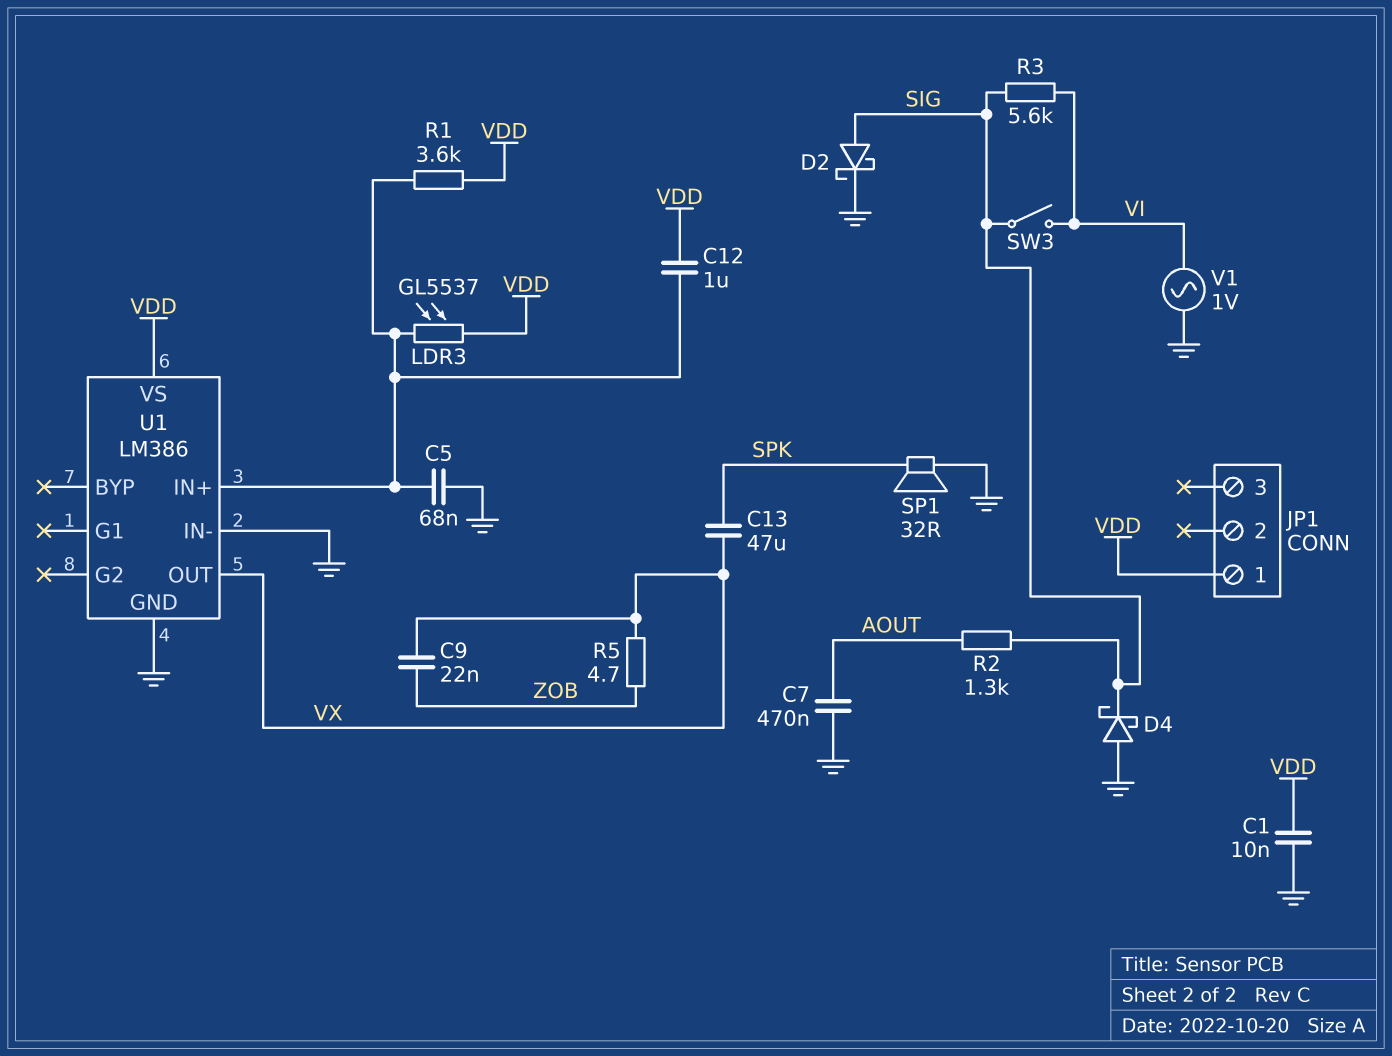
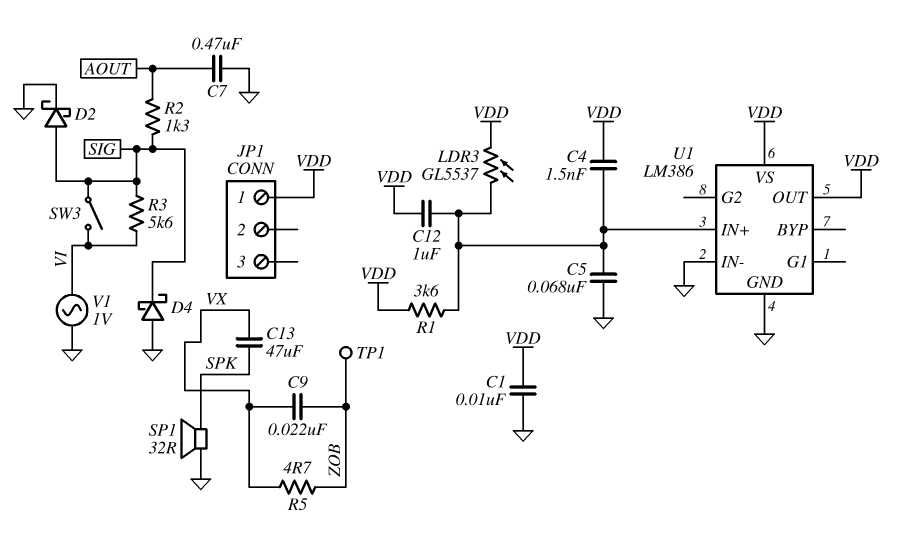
C4: none -> 1.5nF (U1/IN+, VDD)
TP1: none -> test point (ZOB)
U1 pin OUT: VX -> VDD

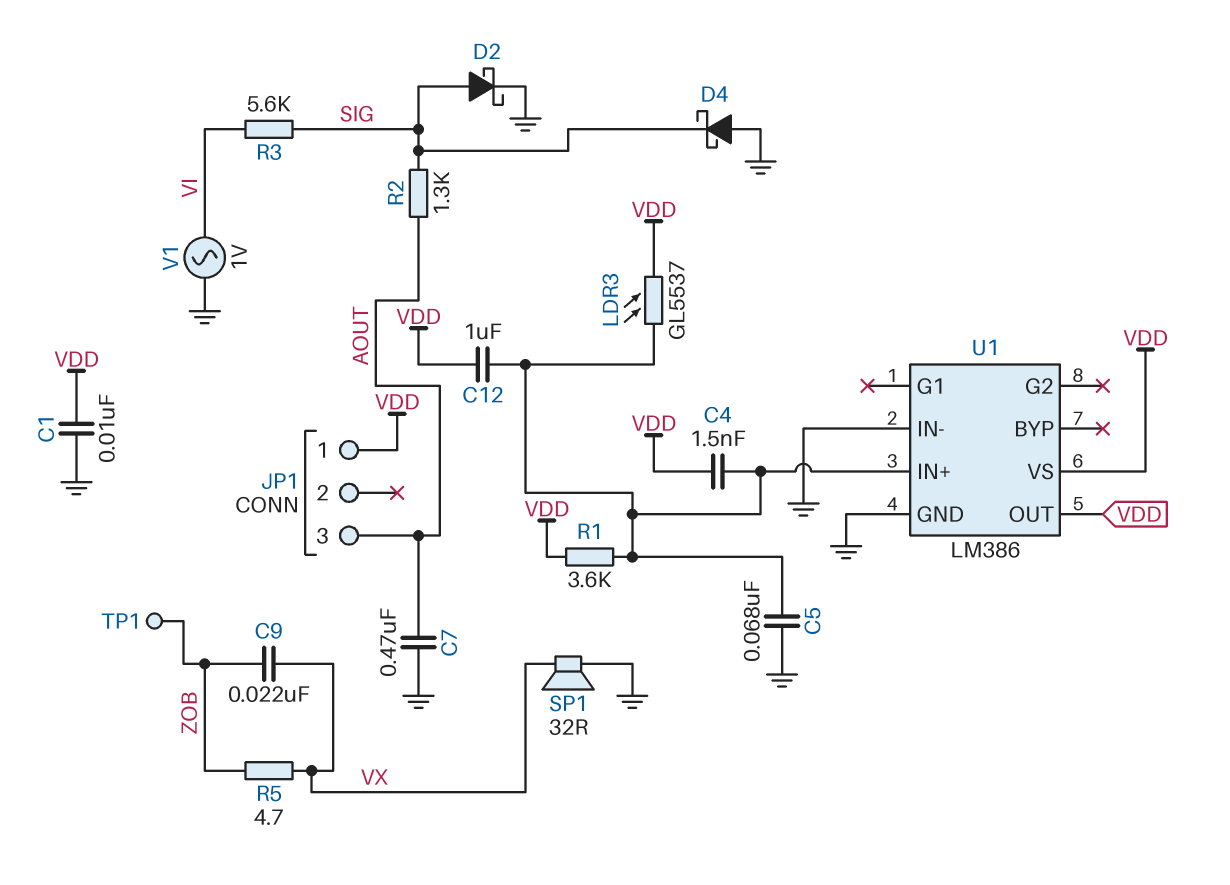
C13: 47uF (SPK, VX) -> none
JP1 pin 3: none -> AOUT
SP1: speaker 32R (GND, SPK) -> speaker 32R (GND, VX)
SW3: switch (SIG, VI) -> none

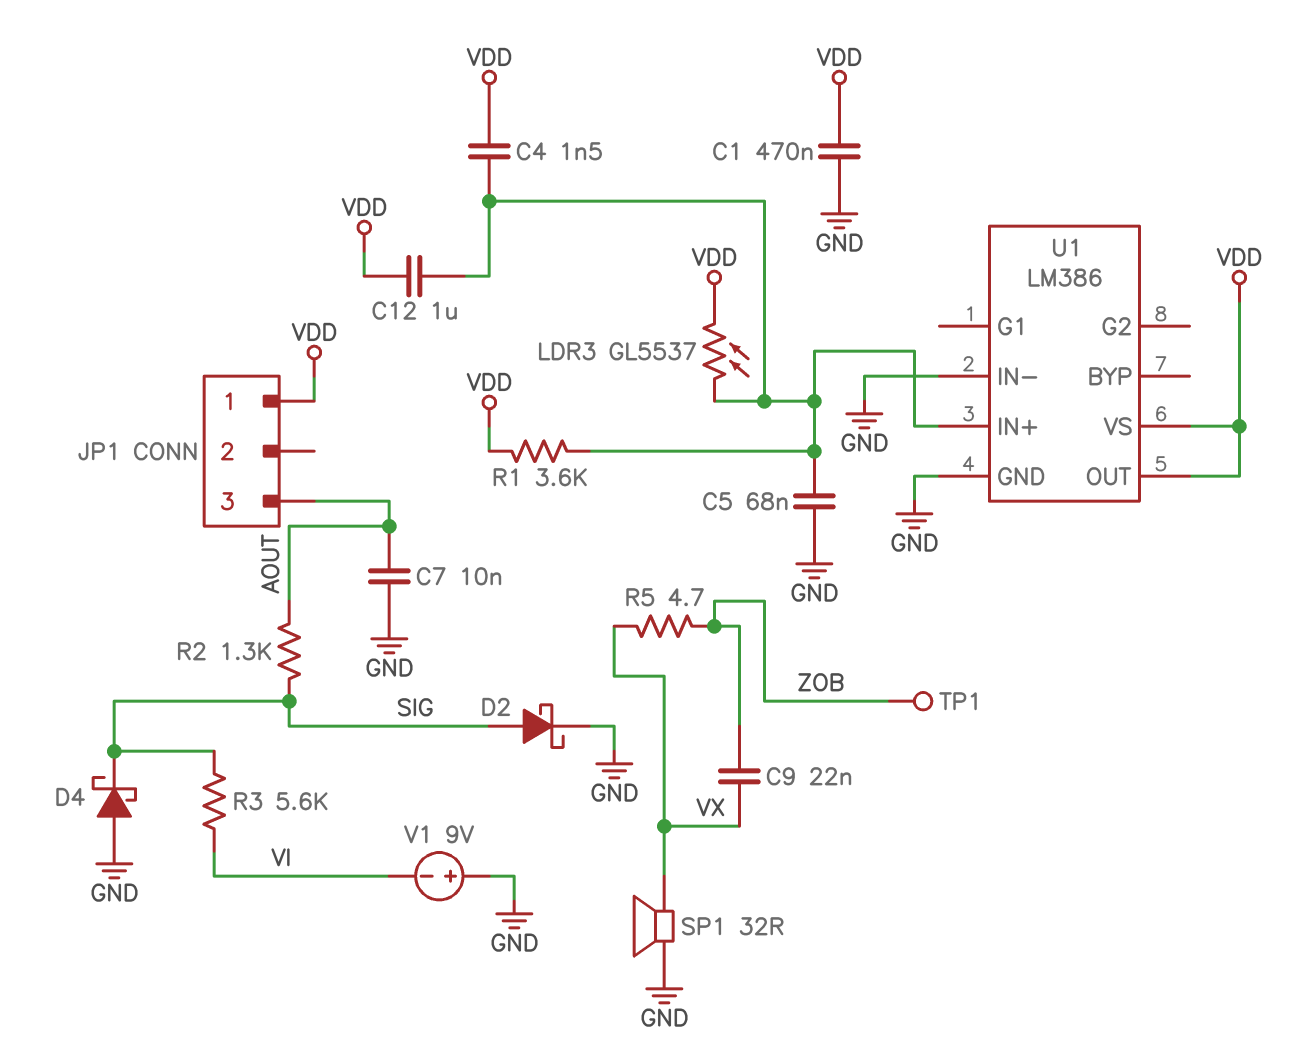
C1: 10nF (GND, VDD) -> 470nF (GND, VDD)
C7: 470nF (AOUT, GND) -> 10nF (AOUT, GND)
V1: AC 1V (GND, VI) -> 9V (plus GND, minus VI)

